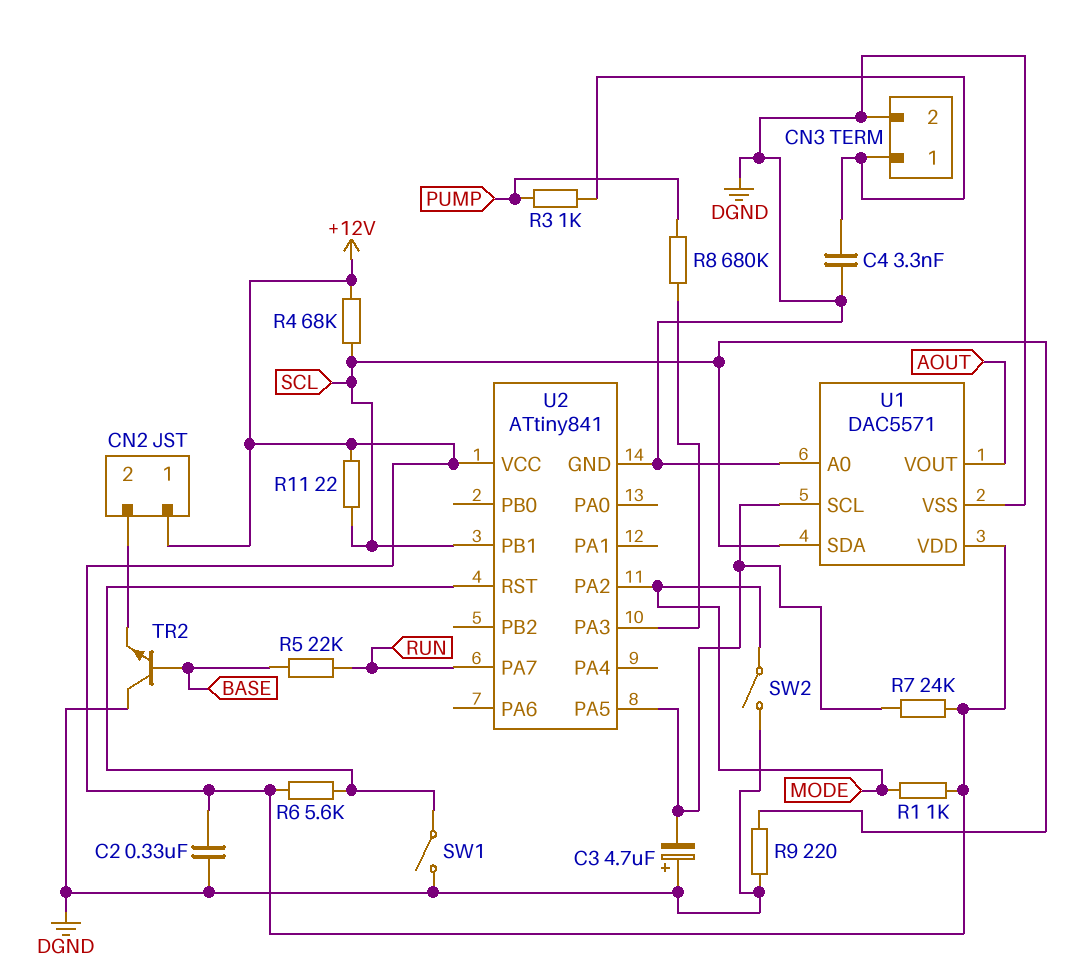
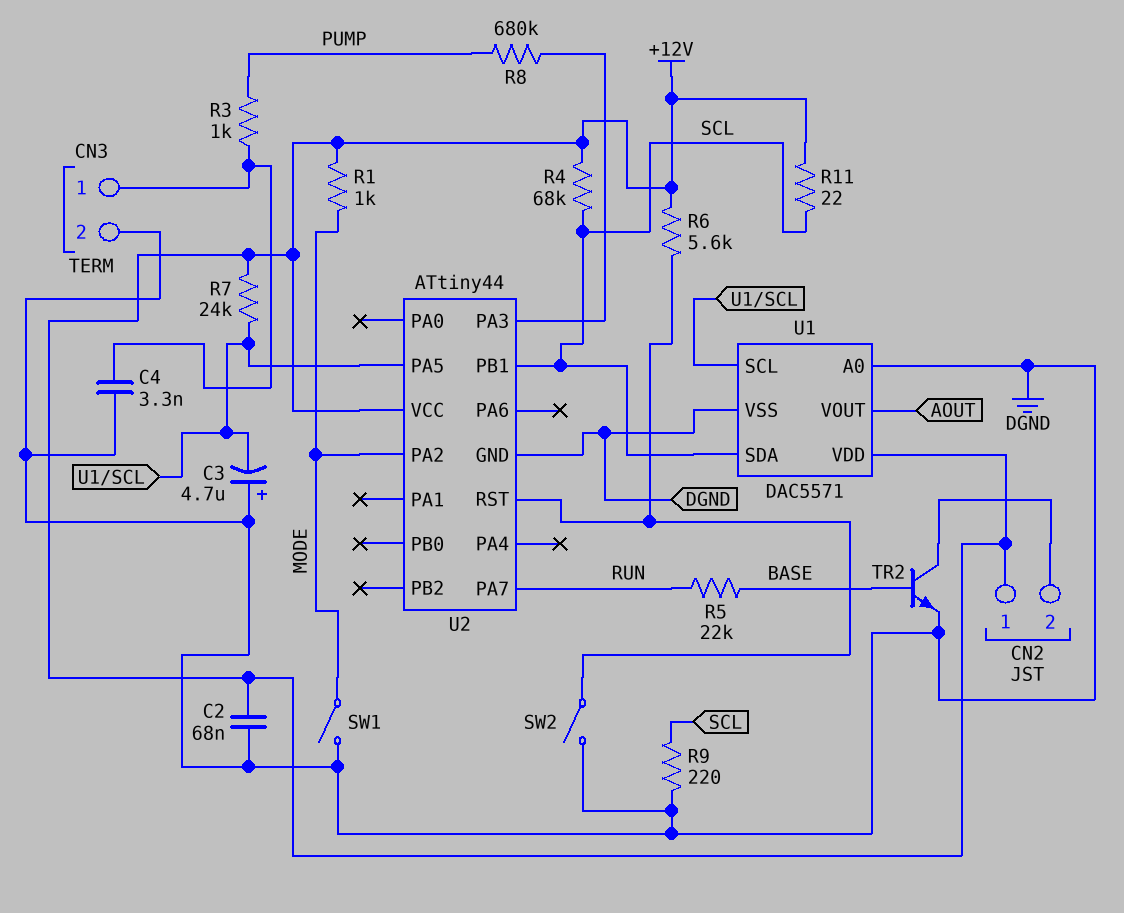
C2: 330nF (+12V, DGND) -> 68nF (+12V, DGND)
SW1: switch (DGND, U2/RST) -> switch (DGND, MODE)
SW2: switch (DGND, MODE) -> switch (DGND, U2/RST)
TR2: NPN (B BASE, C DGND, E CN2/2) -> NPN (B BASE, C CN2/2, E DGND)
U2: ATtiny841 -> ATtiny44

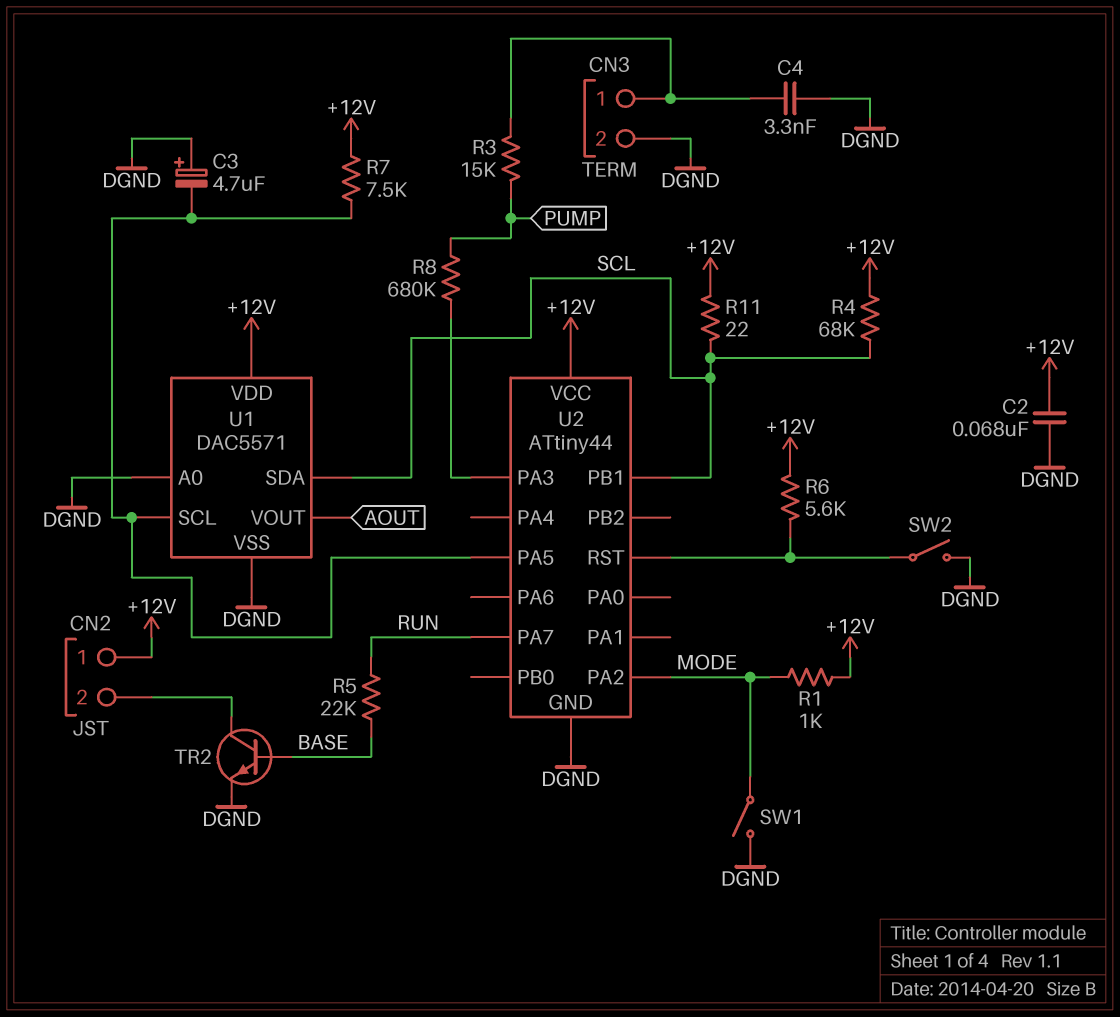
R3: 1k (CN3/1, PUMP) -> 15k (CN3/1, PUMP)
R7: 24k (+12V, U1/SCL) -> 7.5k (+12V, U1/SCL)
R9: 220 (DGND, SCL) -> none

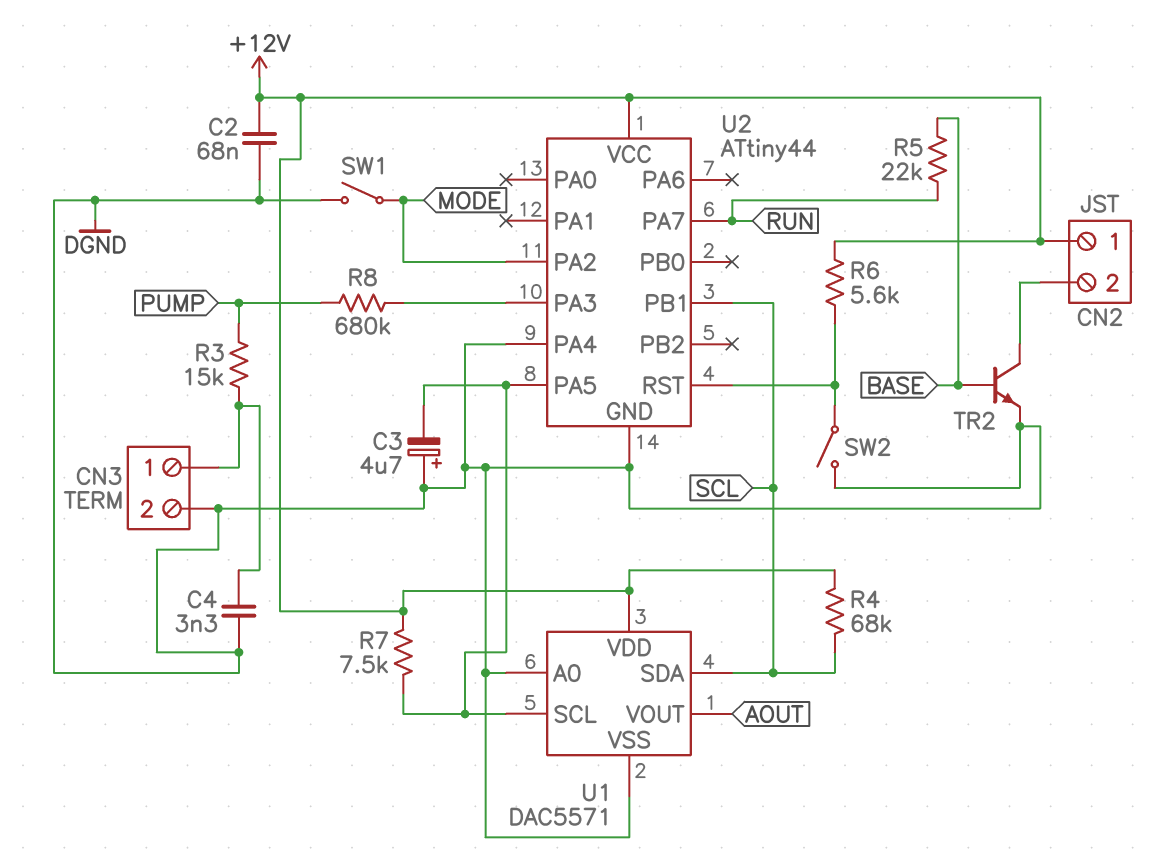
R1: 1k (+12V, MODE) -> none
R11: 22 (+12V, SCL) -> none
U2 pin PA4: none -> DGND

